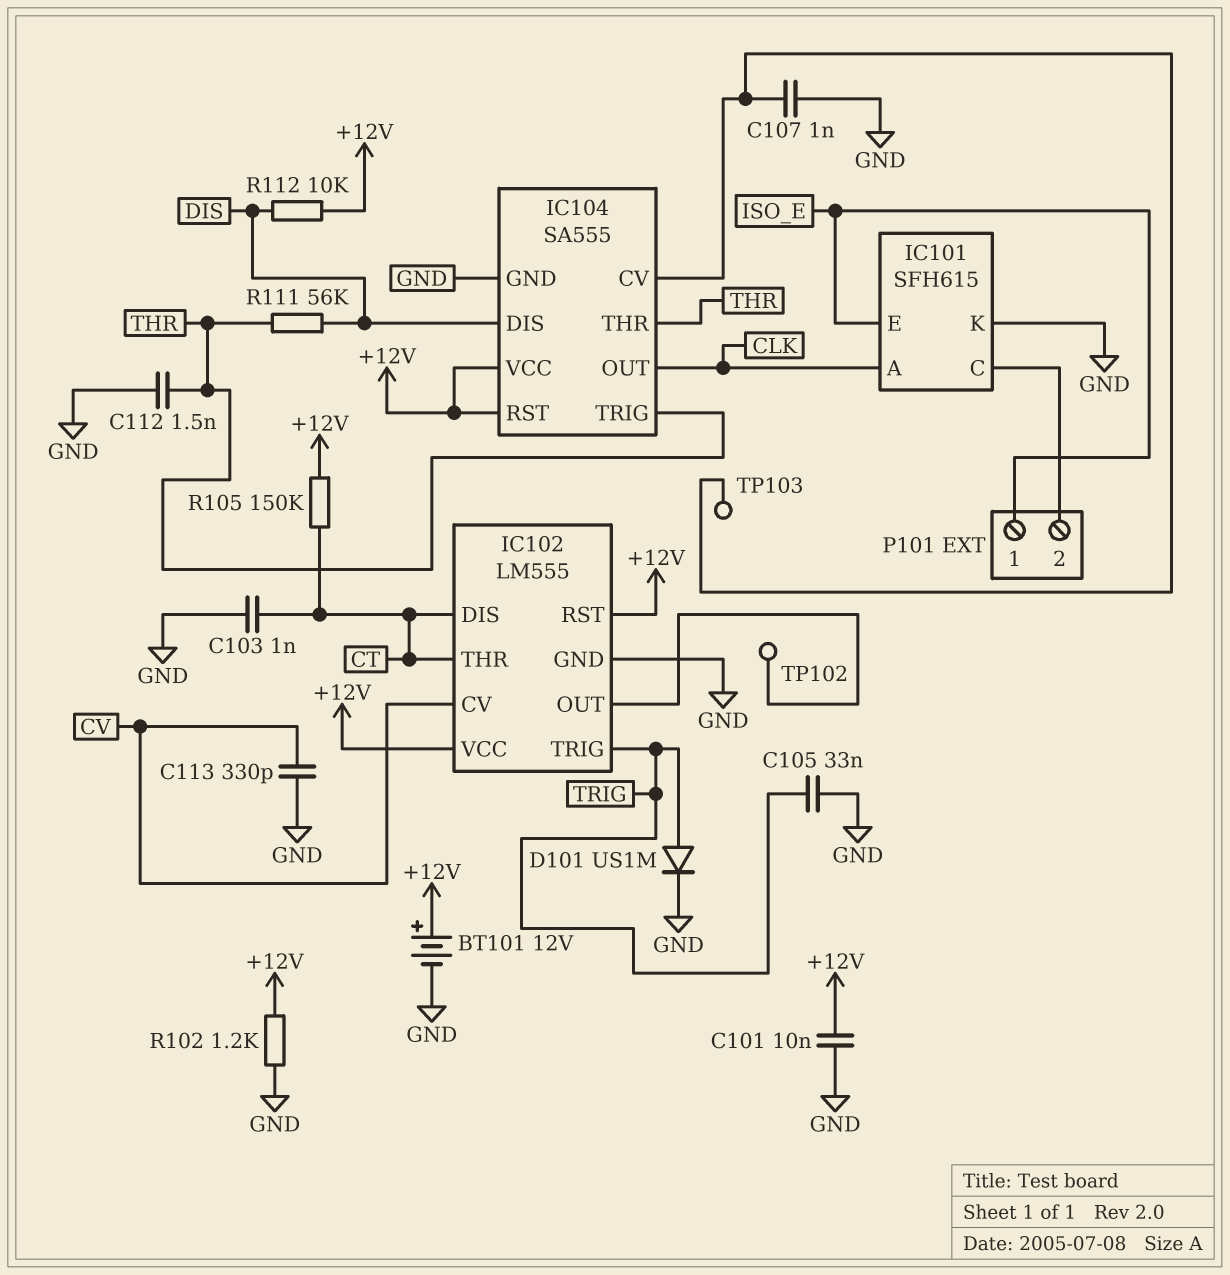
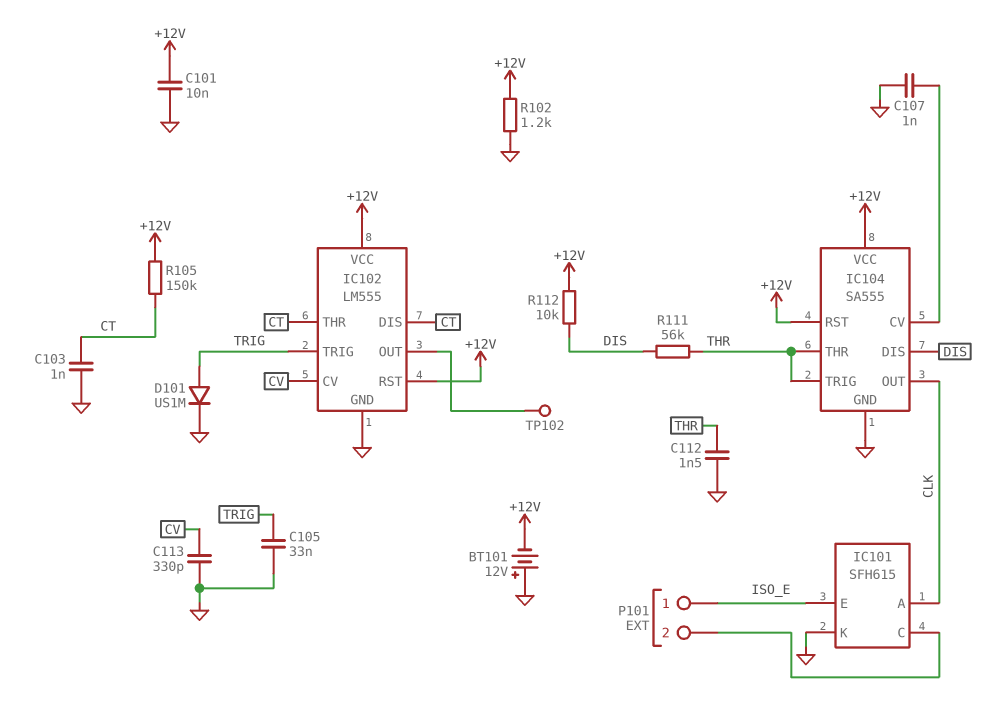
BT101: 12V (plus +12V, minus GND) -> 12V (plus GND, minus +12V)
TP103: test point (IC104/CV) -> none

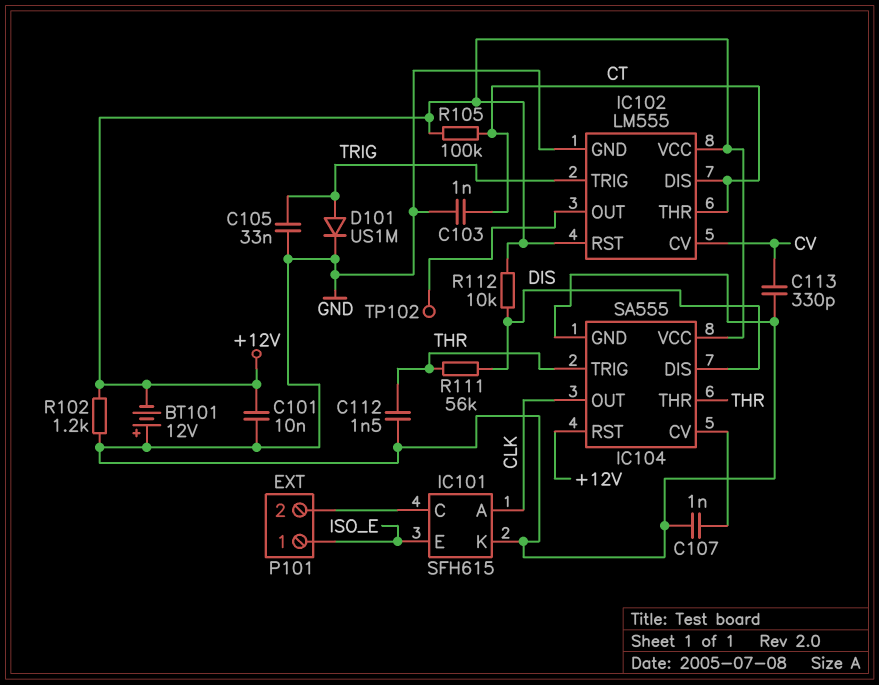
R105: 150k (+12V, CT) -> 100k (+12V, CT)

